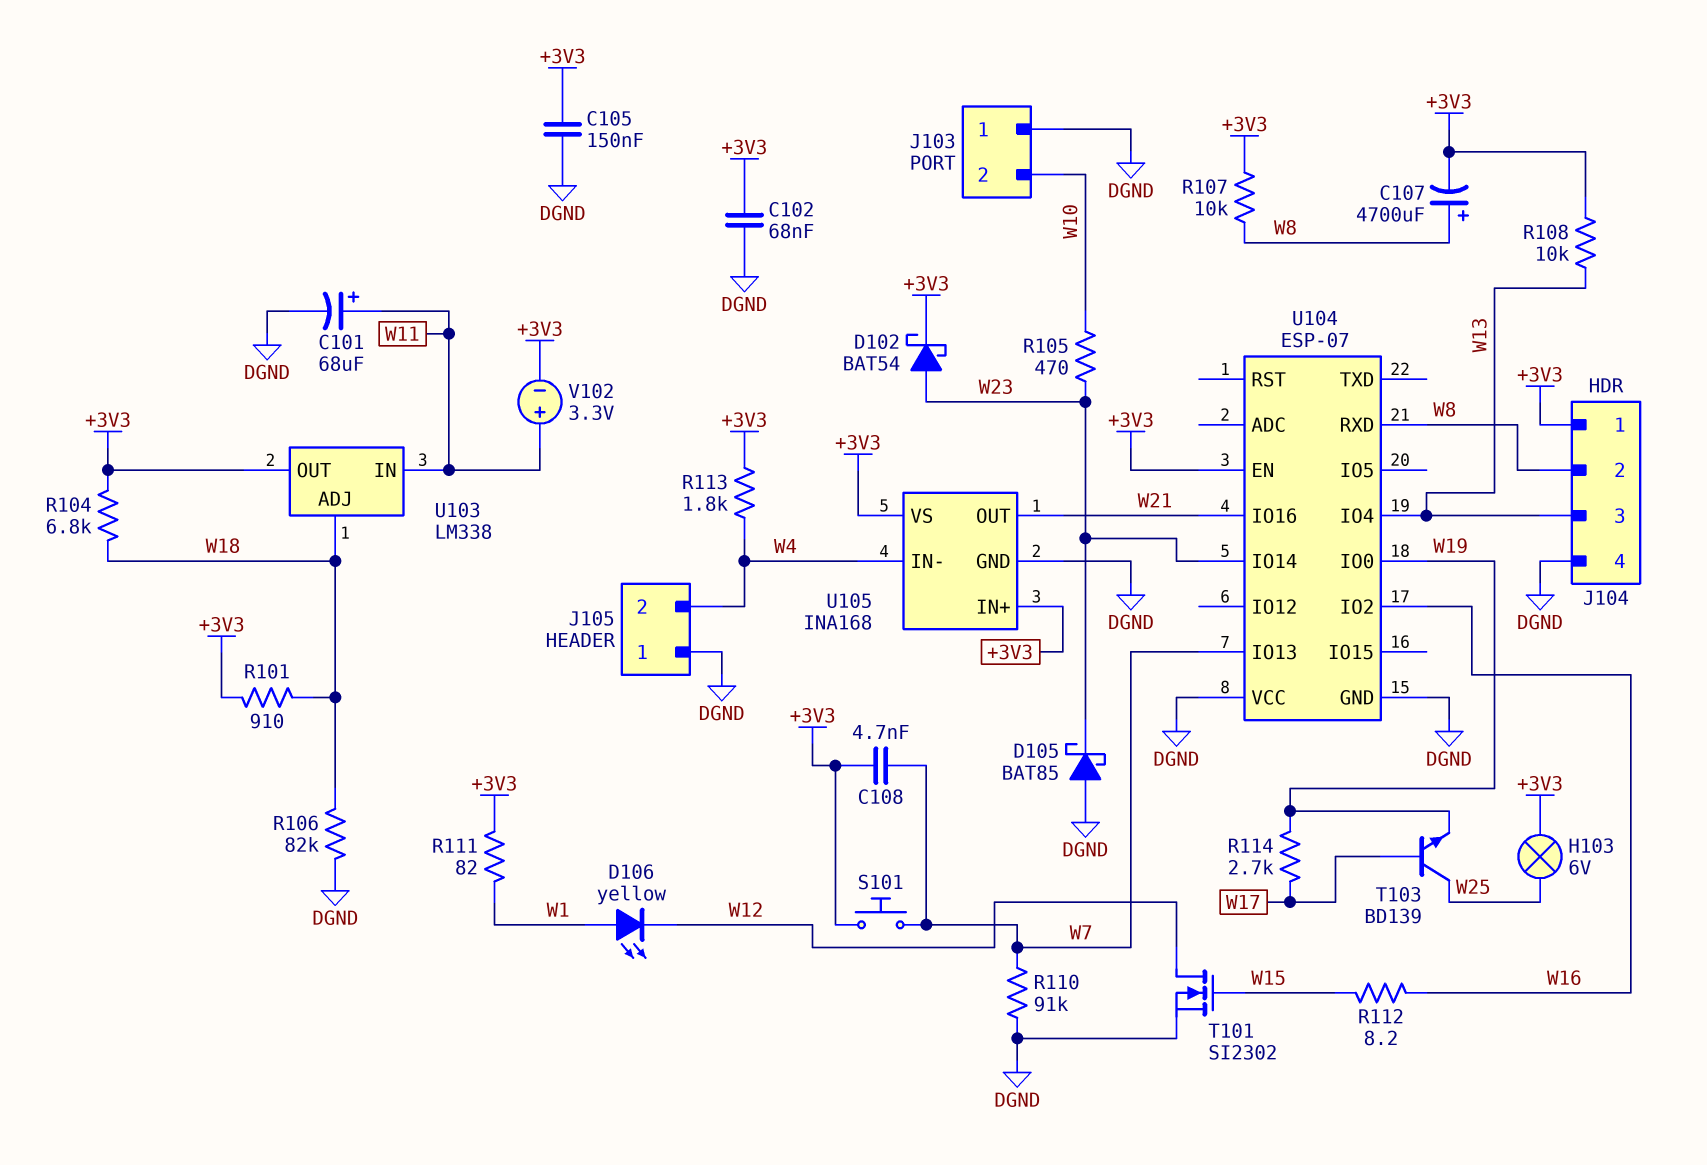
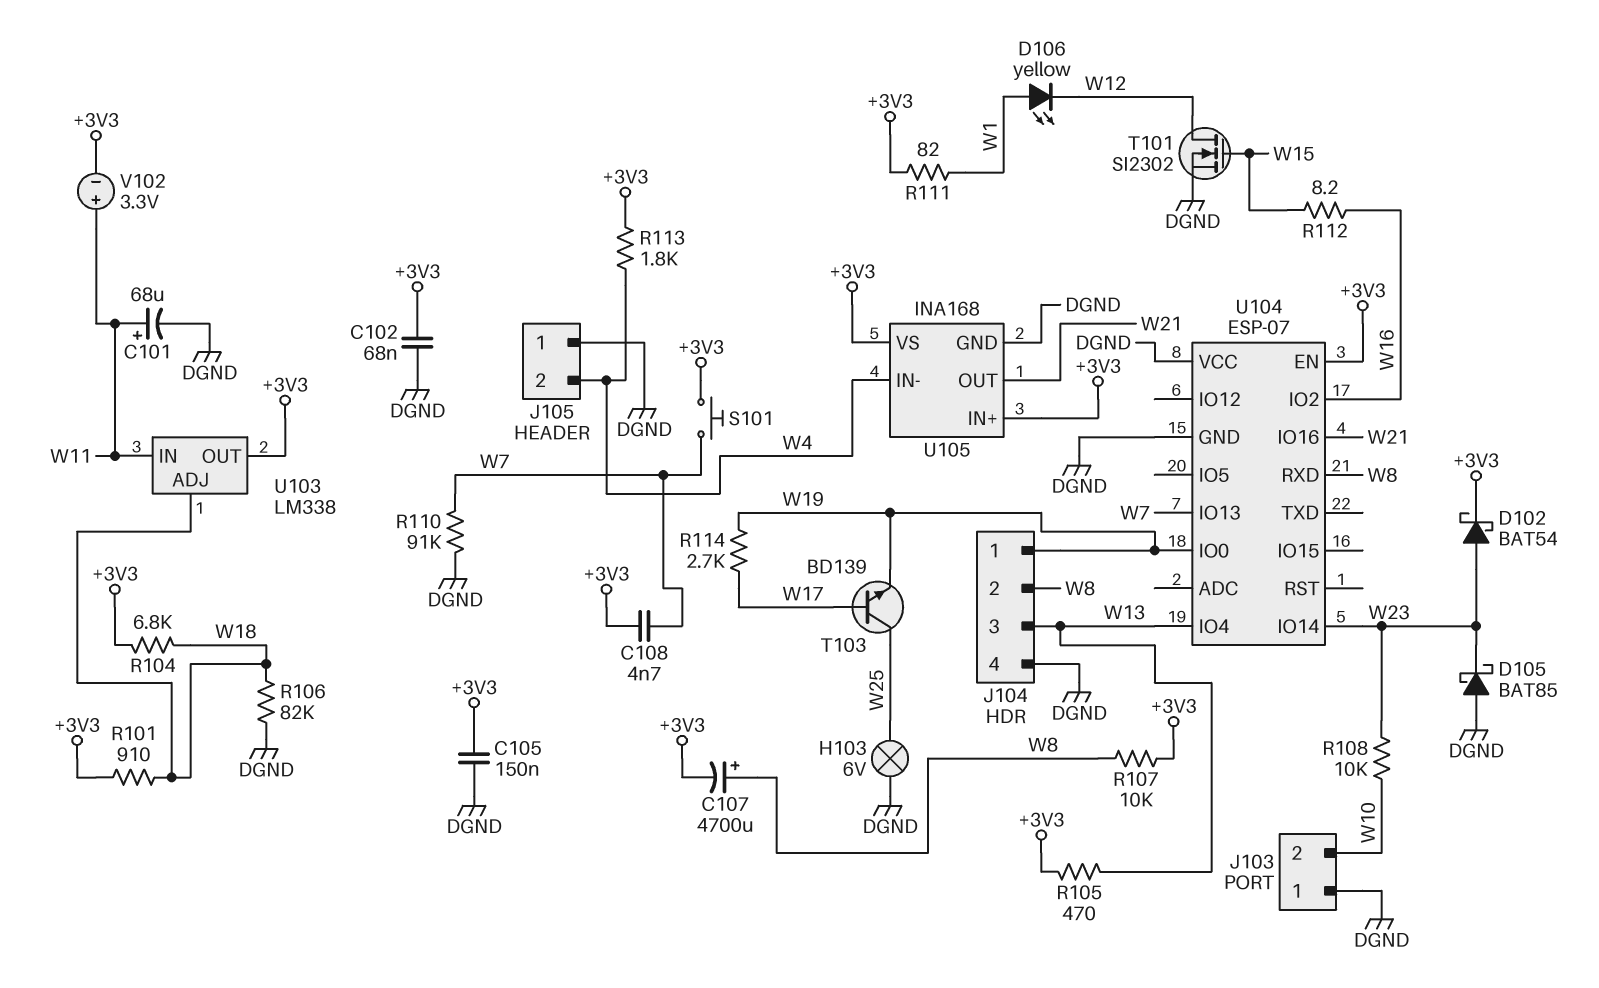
H103: lamp 6V (+3V3, W25) -> lamp 6V (DGND, W25)
J104 pin 1: +3V3 -> W19
R105: 470 (W10, W23) -> 470 (+3V3, W13)
R108: 10k (+3V3, W13) -> 10k (W10, W23)

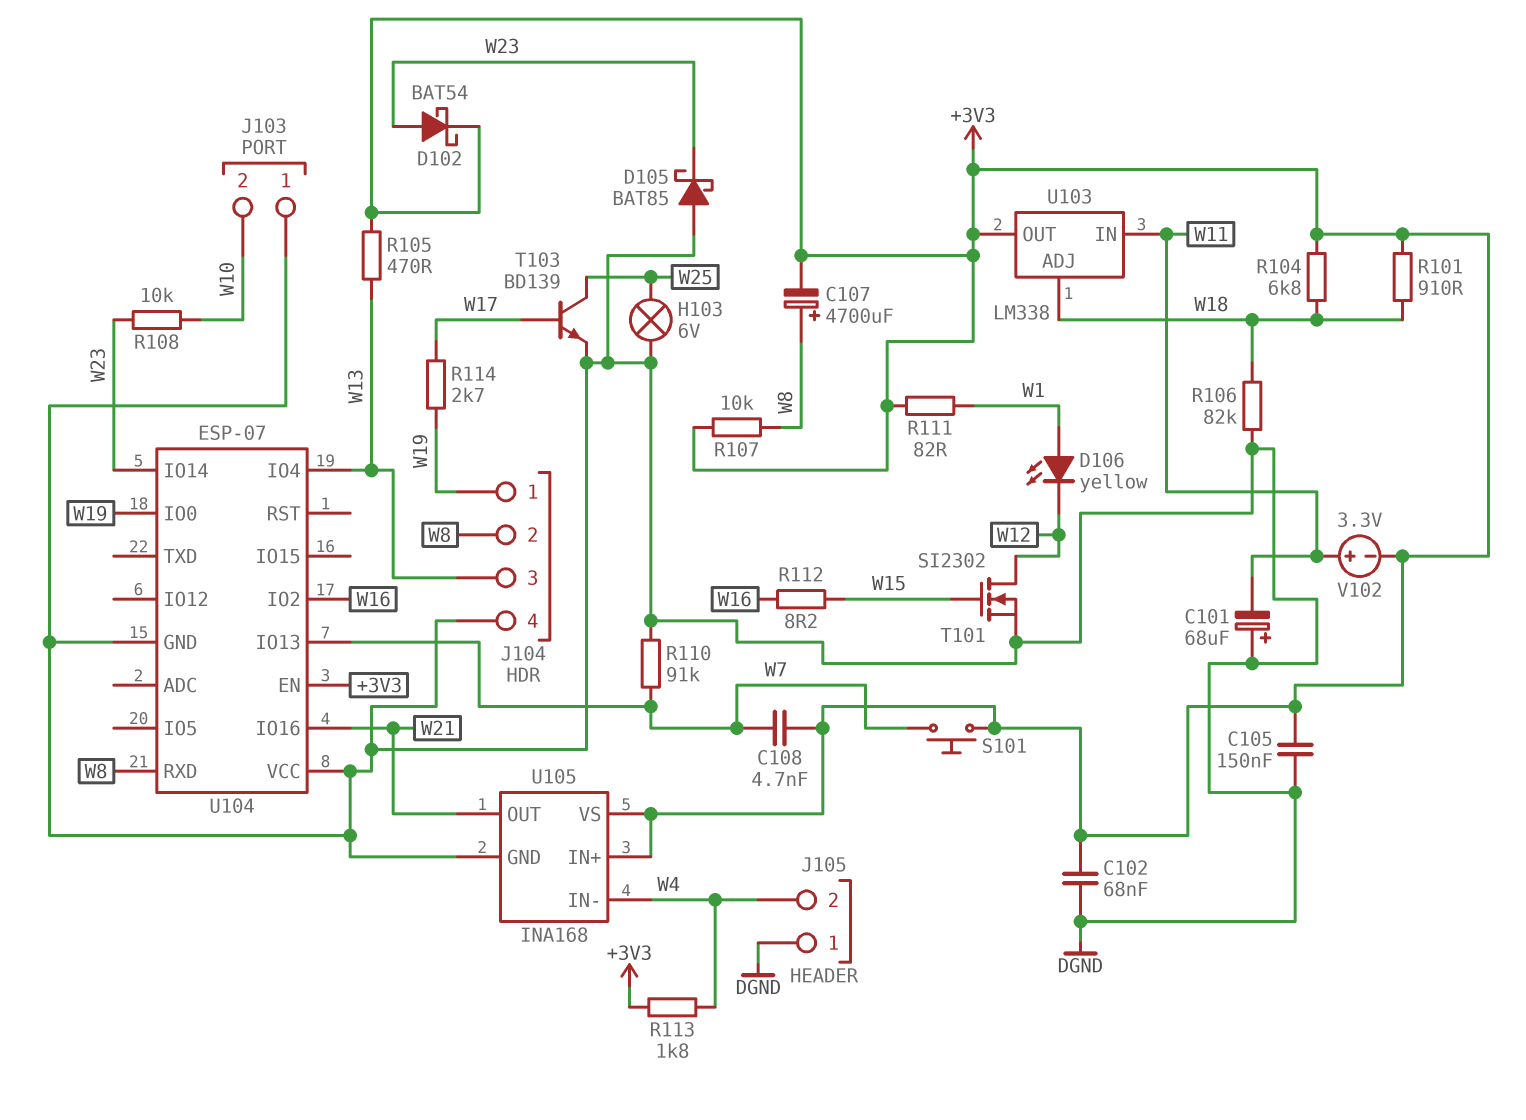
C101: 68uF (plus W11, minus DGND) -> 68uF (plus DGND, minus W11)
T103: NPN BD139 (B W17, C W25, E W19) -> NPN BD139 (B W17, C W25, E DGND)

